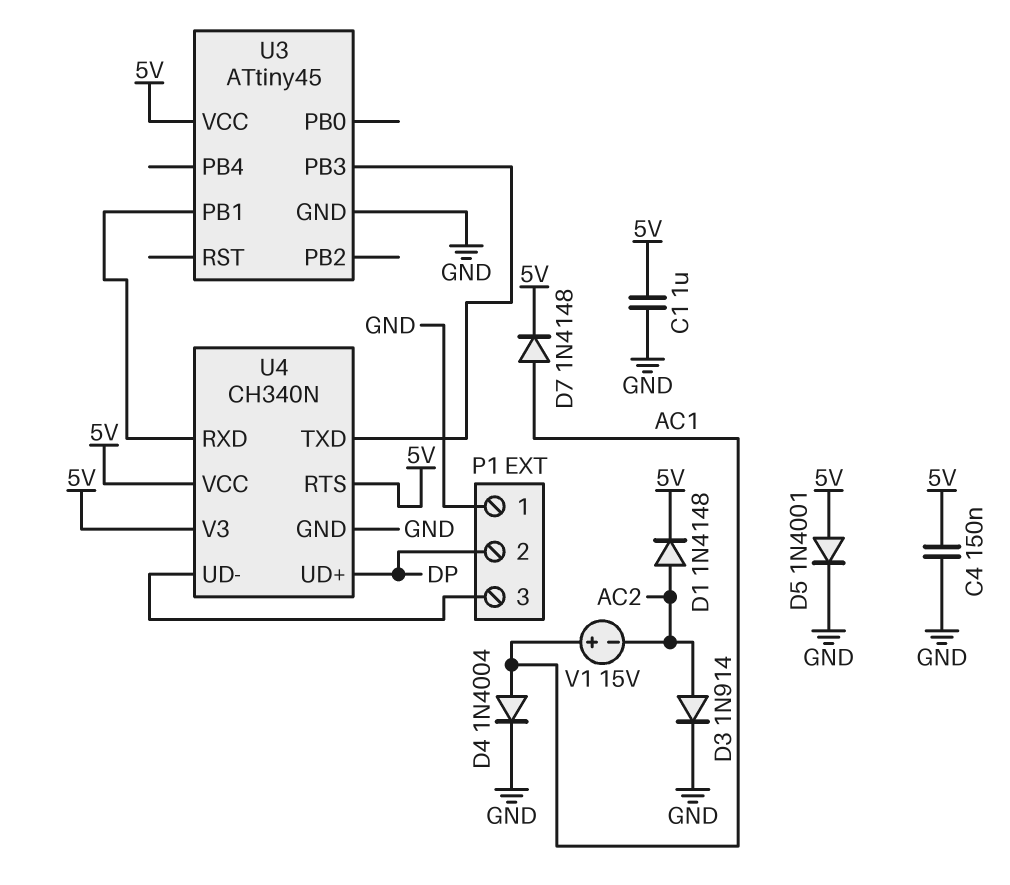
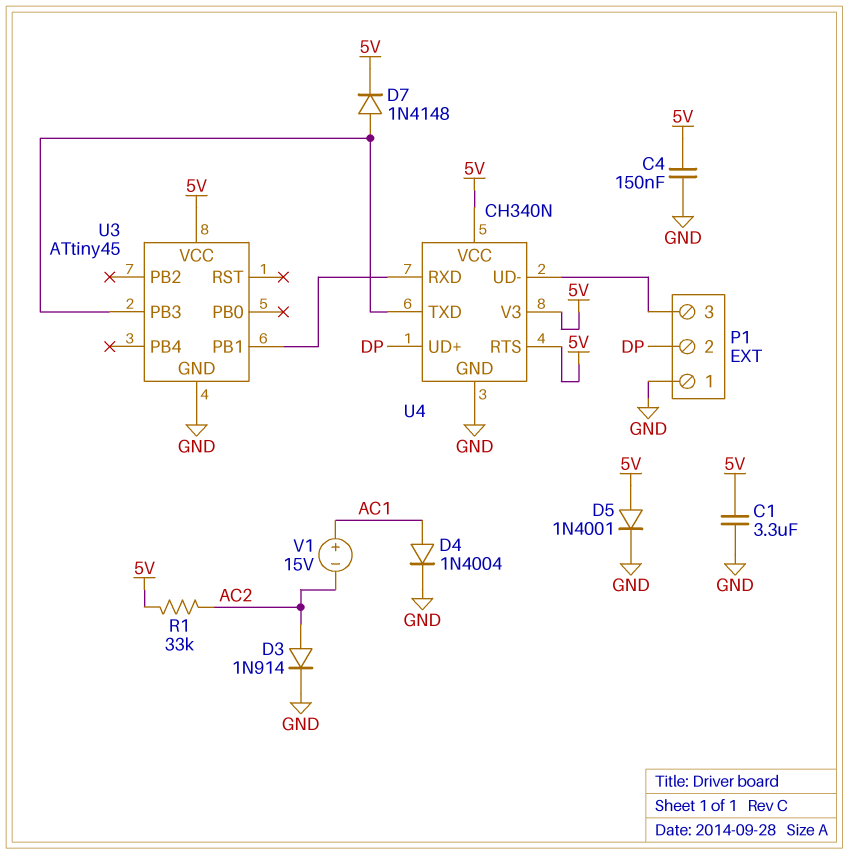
C1: 1uF (5V, GND) -> 3.3uF (5V, GND)
D1: diode 1N4148 (A AC2, K 5V) -> none
D7: diode 1N4148 (A AC1, K 5V) -> diode 1N4148 (A U3/PB3, K 5V)
R1: none -> 33k (5V, AC2)

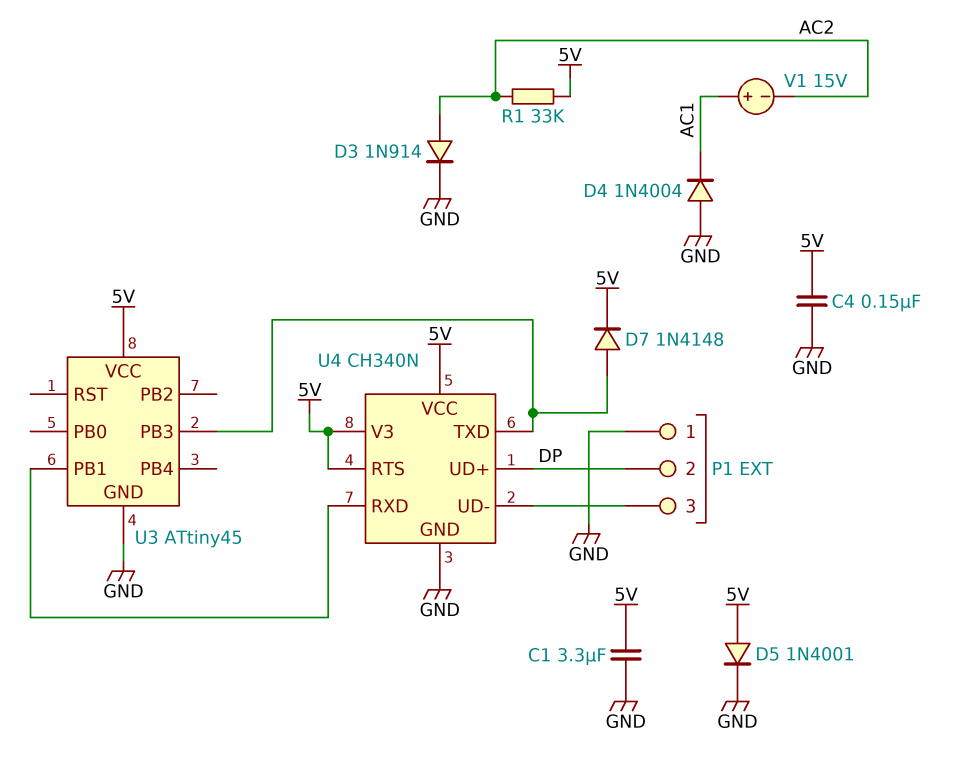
D4: diode 1N4004 (A AC1, K GND) -> diode 1N4004 (A GND, K AC1)

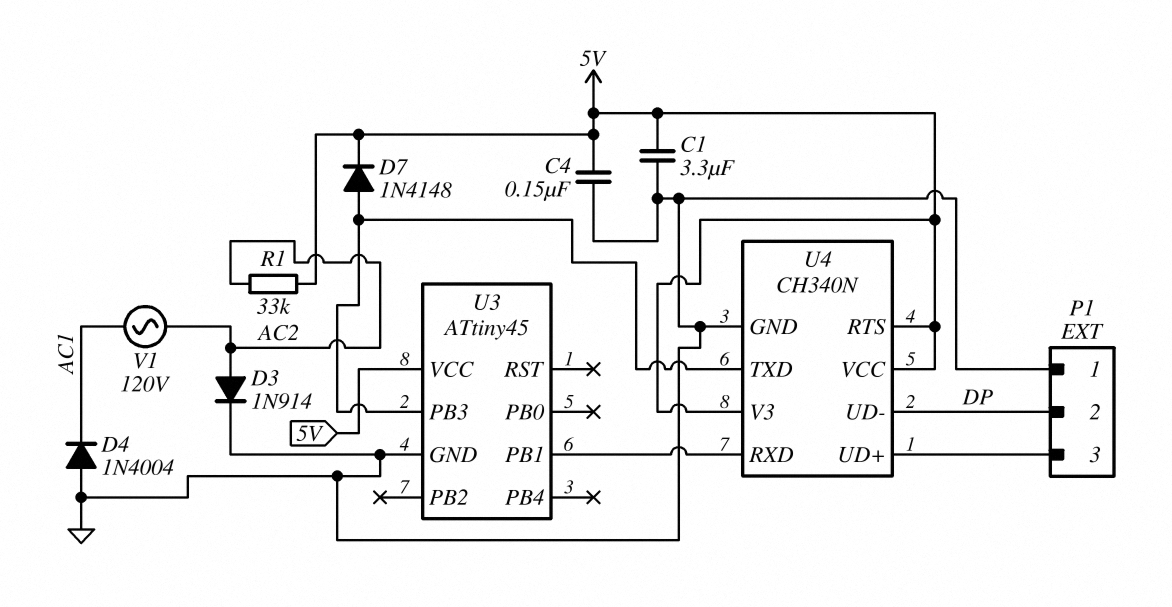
D5: diode 1N4001 (A 5V, K GND) -> none
U4 pin UD+: DP -> P1/3
U4 pin UD-: P1/3 -> DP
V1: 15V (plus AC1, minus AC2) -> AC 120V (AC1, AC2)

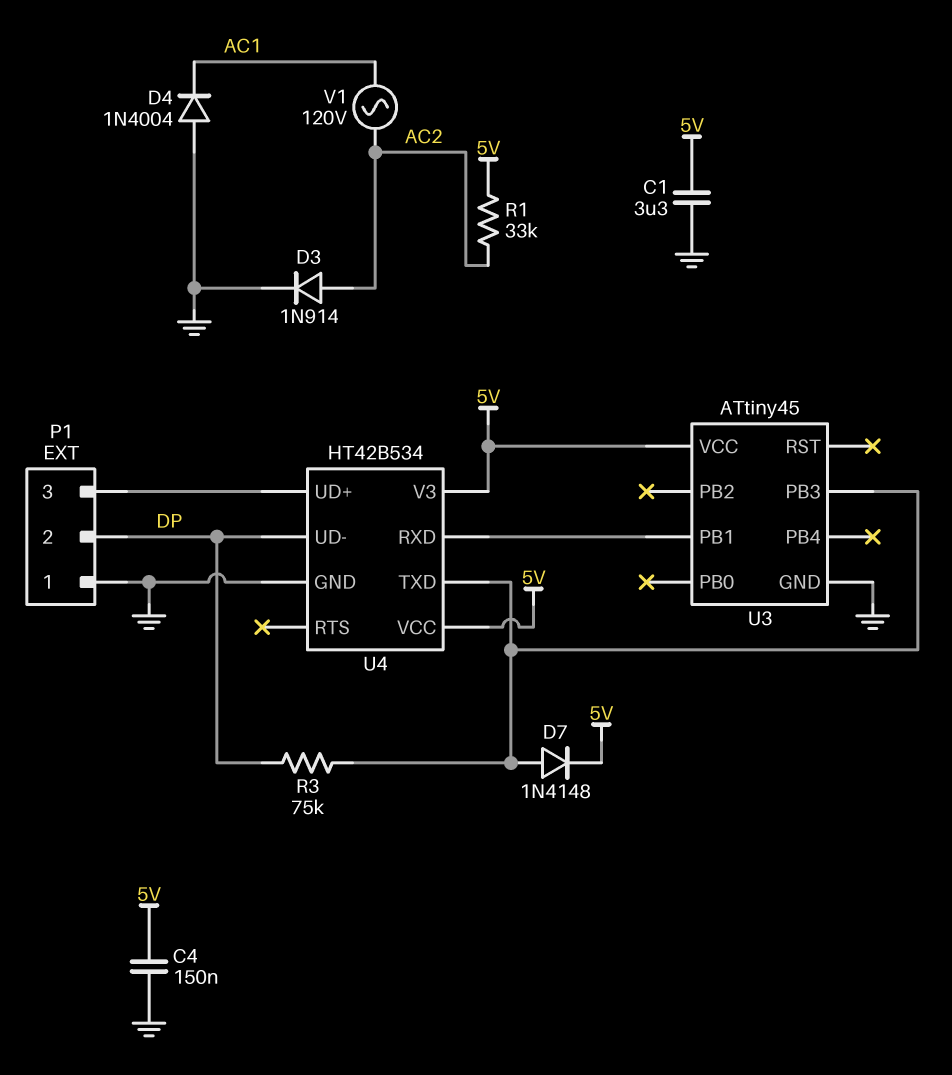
R3: none -> 75k (DP, U3/PB3)
U4: CH340N -> HT42B534
U4 pin RTS: 5V -> none

